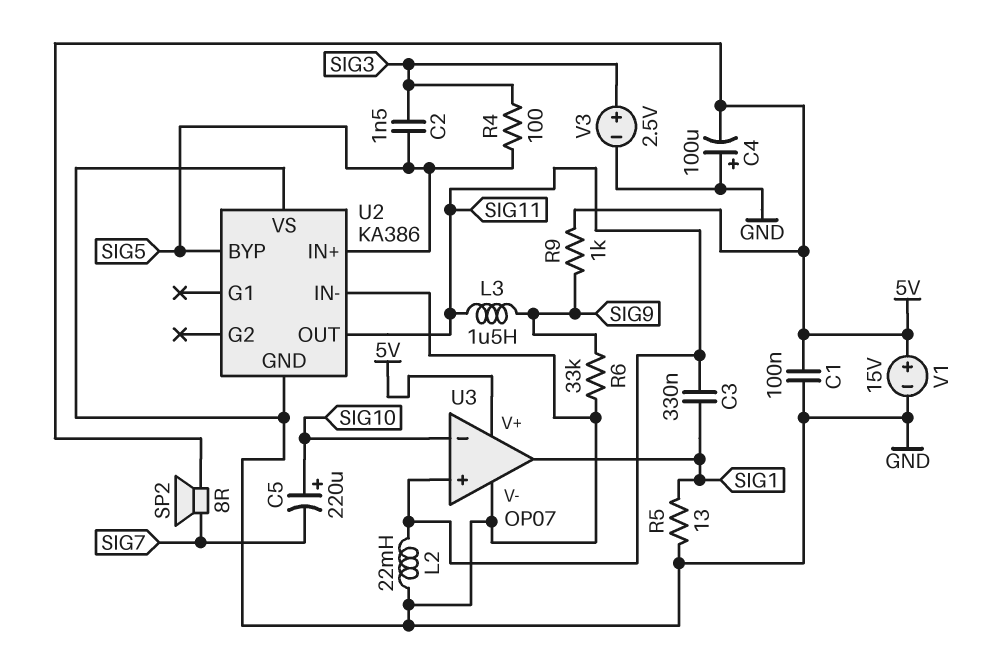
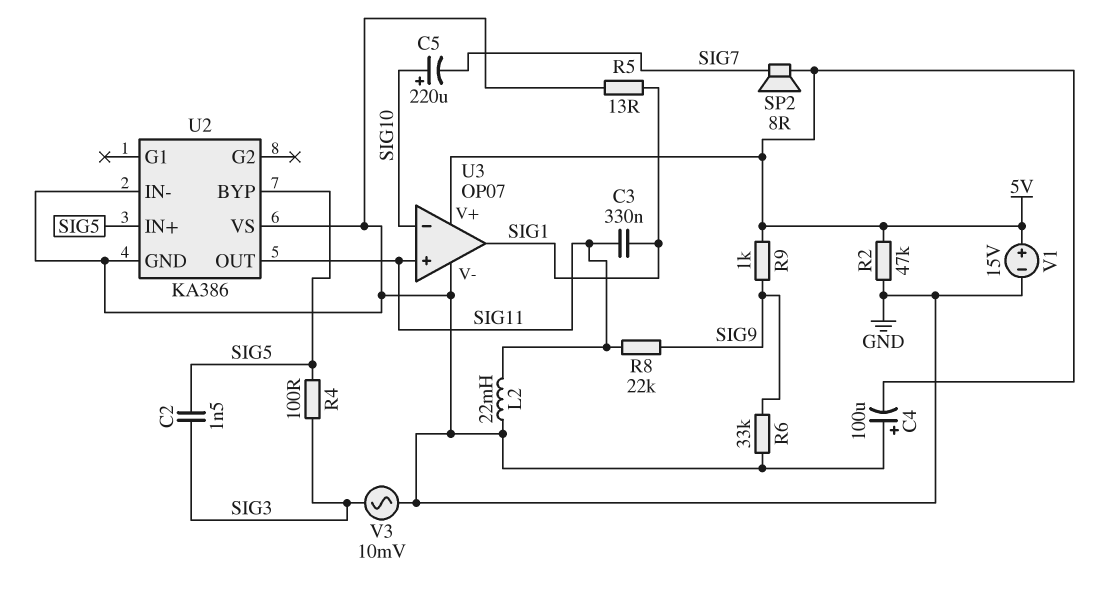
C1: 100nF (5V, GND) -> none
L3: 1.5uH (SIG9, SIG11) -> none
R2: none -> 47k (5V, GND)
R8: none -> 22k (SIG9, SIG11)
V3: 2.5V (plus SIG3, minus GND) -> AC 10mV (GND, SIG3)

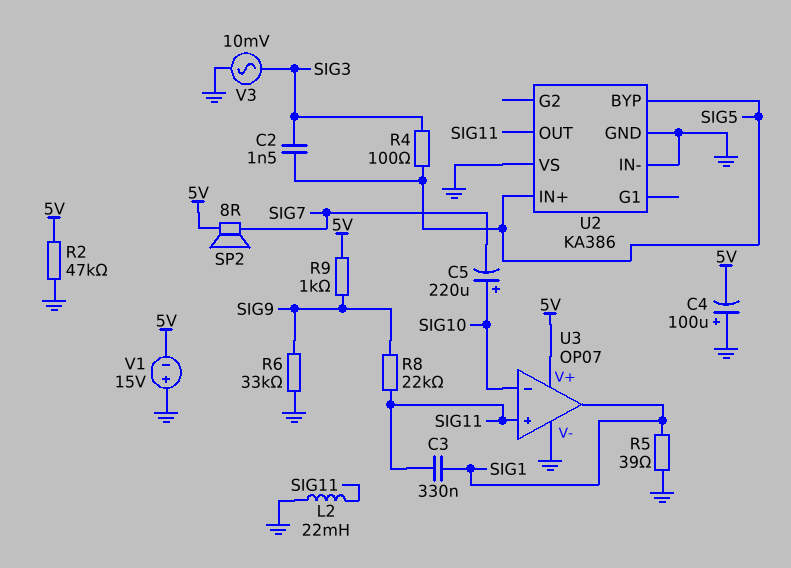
R5: 13 (GND, SIG1) -> 39 (GND, SIG1)
V1: 15V (plus 5V, minus GND) -> 15V (plus GND, minus 5V)

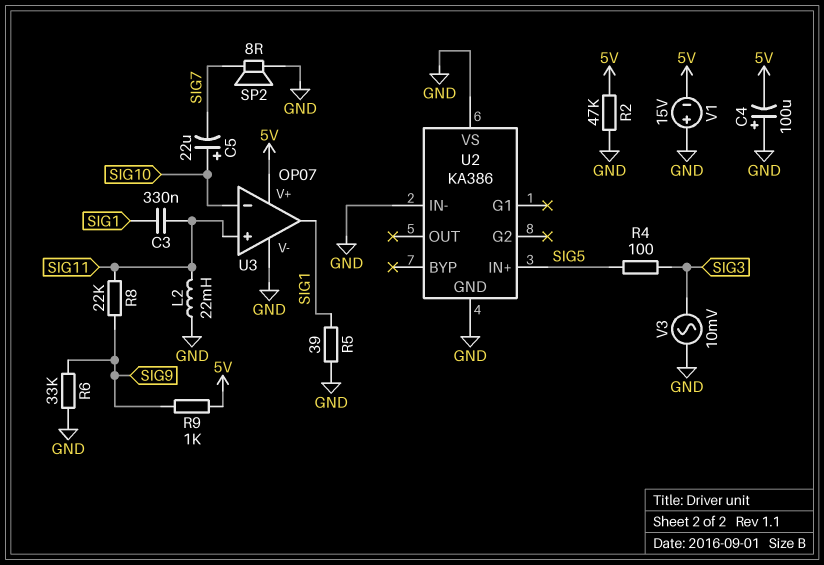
C2: 1.5nF (SIG3, SIG5) -> none
C5: 220uF (plus SIG10, minus SIG7) -> 22uF (plus SIG10, minus SIG7)
SP2: speaker 8R (5V, SIG7) -> speaker 8R (GND, SIG7)
U2 pin BYP: SIG5 -> none
U2 pin OUT: SIG11 -> none

